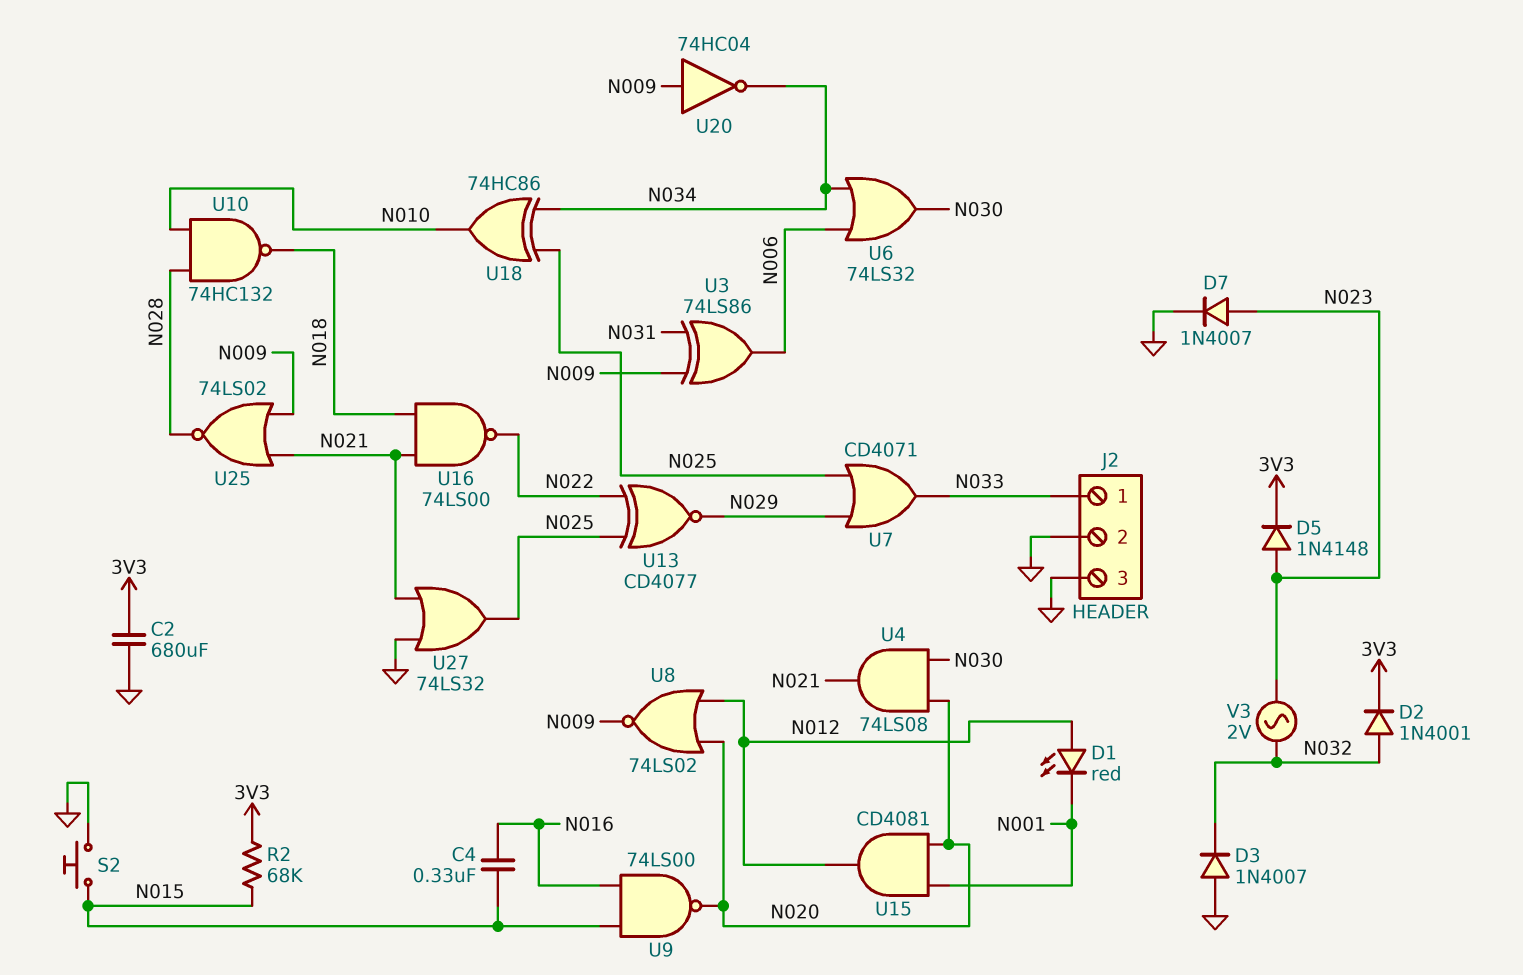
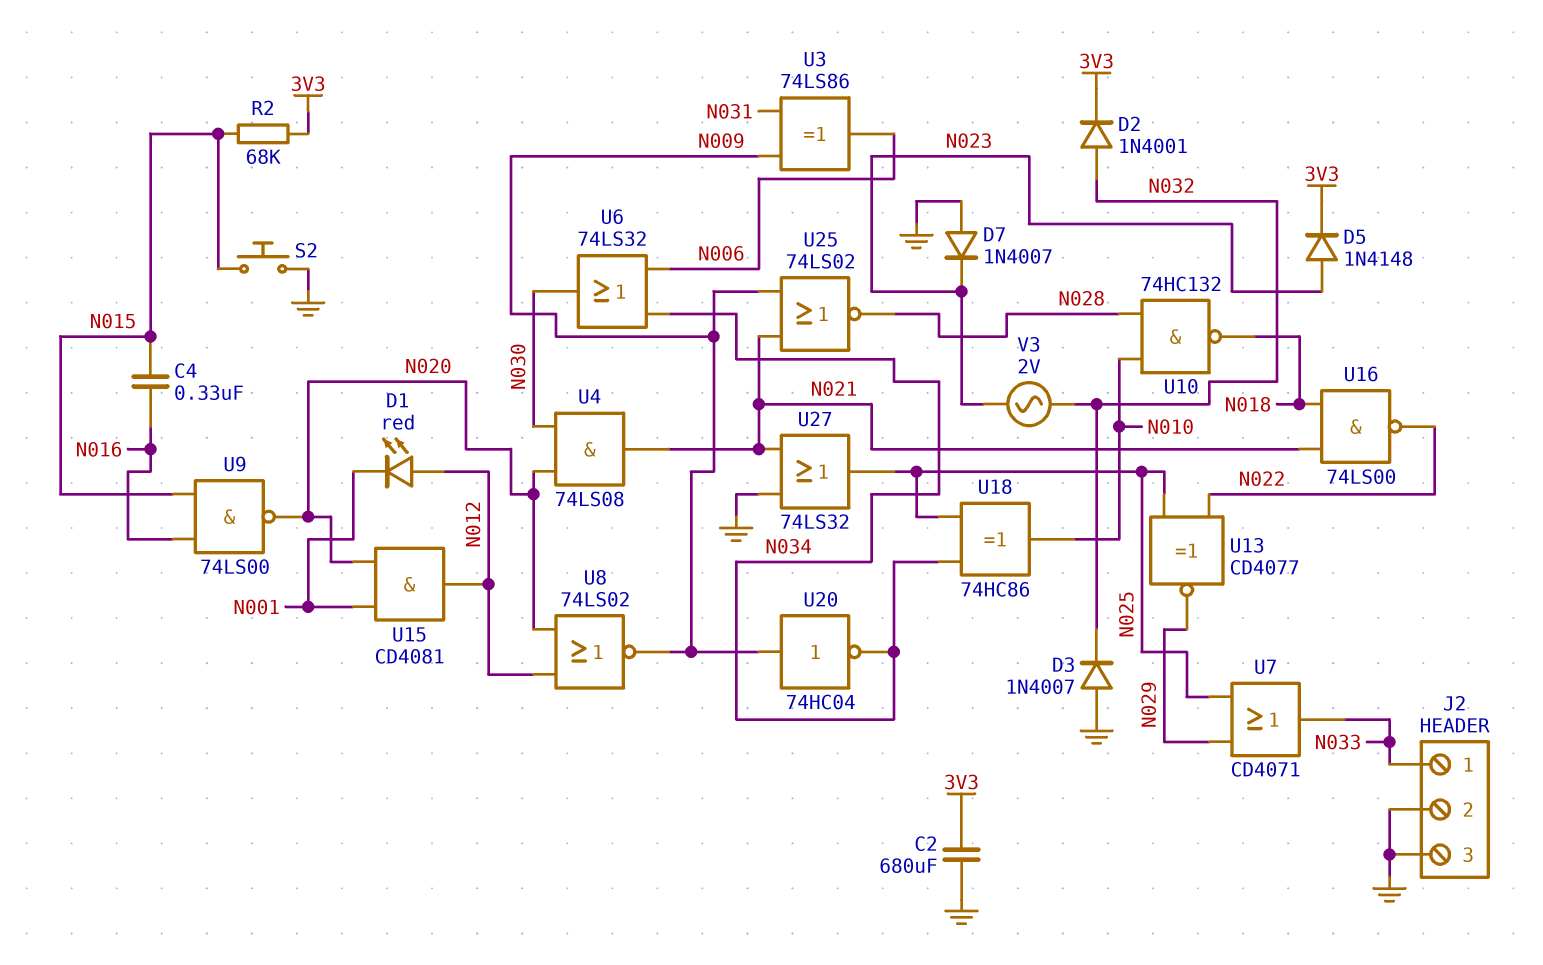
D7: diode 1N4007 (A N023, K GND) -> diode 1N4007 (A GND, K N023)

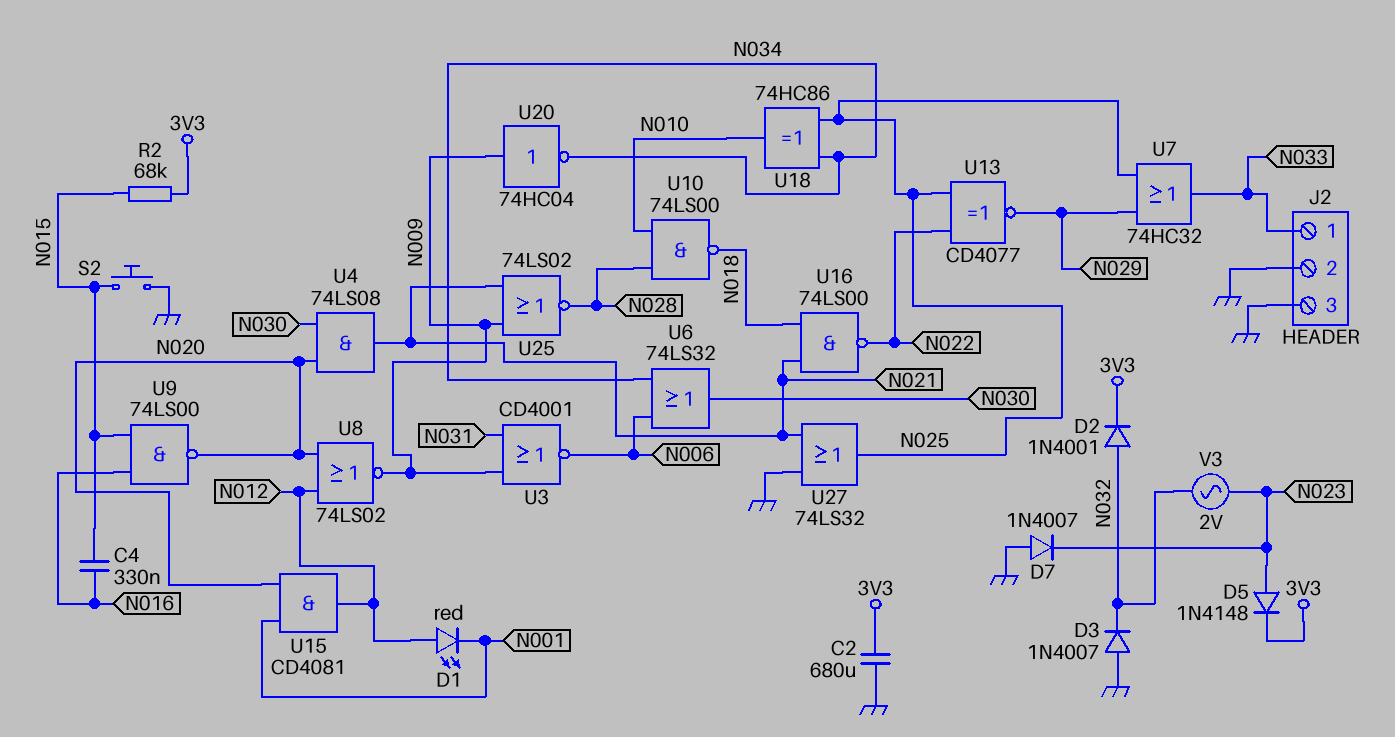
U3: XOR 74LS86 (in N009, in N031, out N006) -> NOR CD4001 (in N009, in N031, out N006)
U7: OR CD4071 (in N025, in N029, out N033) -> OR 74HC32 (in N025, in N029, out N033)
U10: NAND 74HC132 (in N010, in N028, out N018) -> NAND 74LS00 (in N010, in N028, out N018)

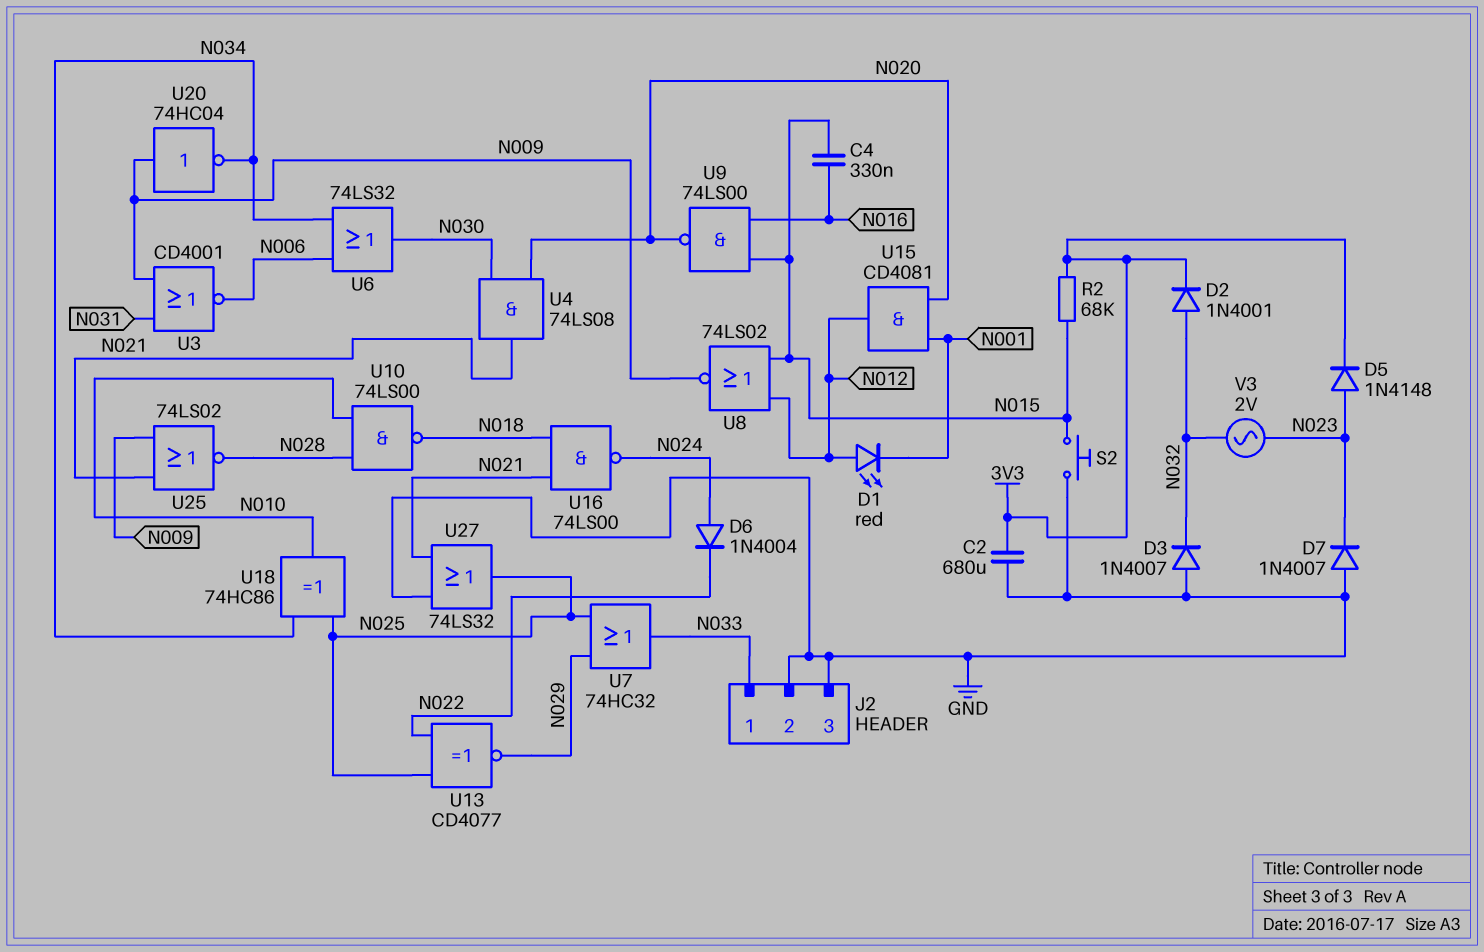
D6: none -> diode 1N4004 (A N024, K N022)
U8: NOR 74LS02 (in N012, in N020, out N009) -> NOR 74LS02 (in N012, in N015, out N009)
U16: NAND 74LS00 (in N018, in N021, out N022) -> NAND 74LS00 (in N018, in N021, out N024)

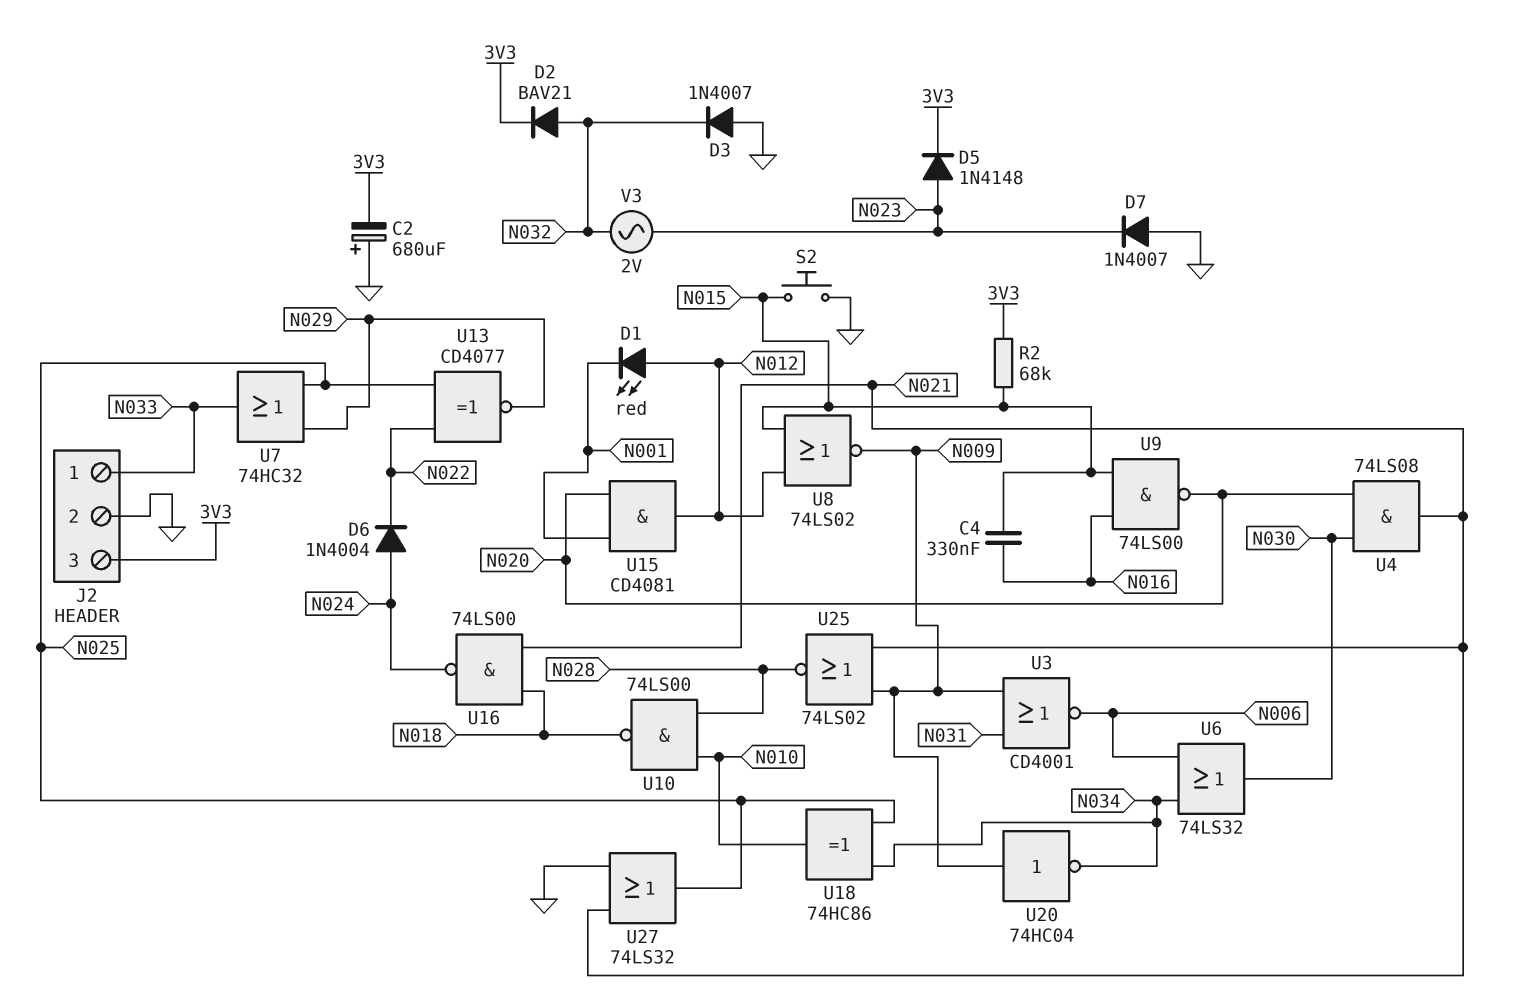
C2: 680uF (3V3, GND) -> 680uF (plus GND, minus 3V3)
D2: diode 1N4001 (A N032, K 3V3) -> diode BAV21 (A N032, K 3V3)
J2 pin 3: GND -> 3V3

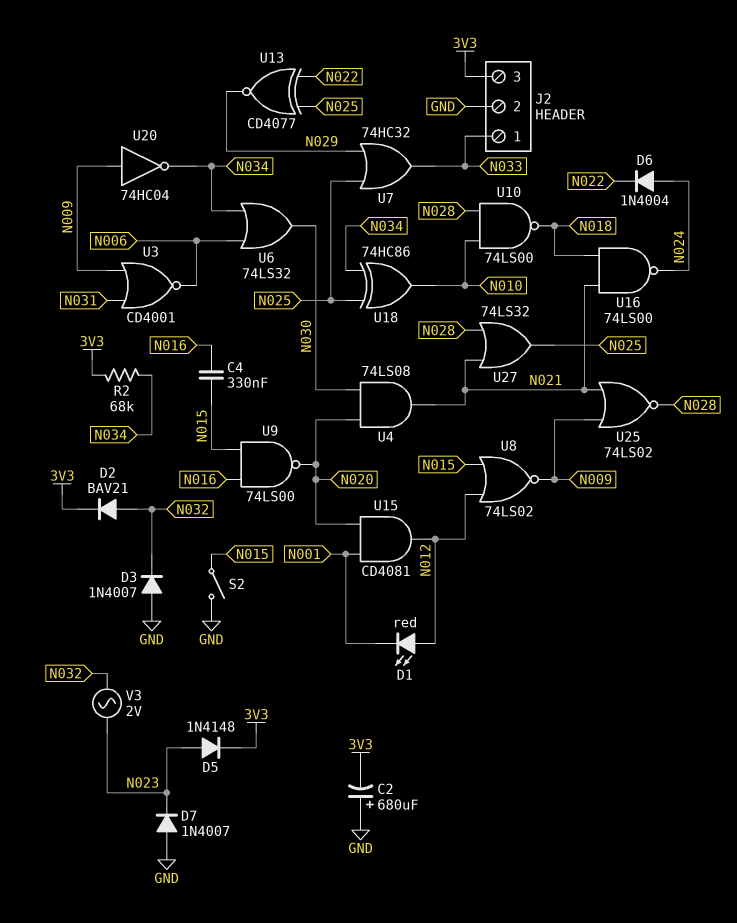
R2: 68k (3V3, N015) -> 68k (3V3, N034)
S2: button (GND, N015) -> switch (GND, N015)
U27: OR 74LS32 (in GND, in N021, out N025) -> OR 74LS32 (in N021, in N028, out N025)

